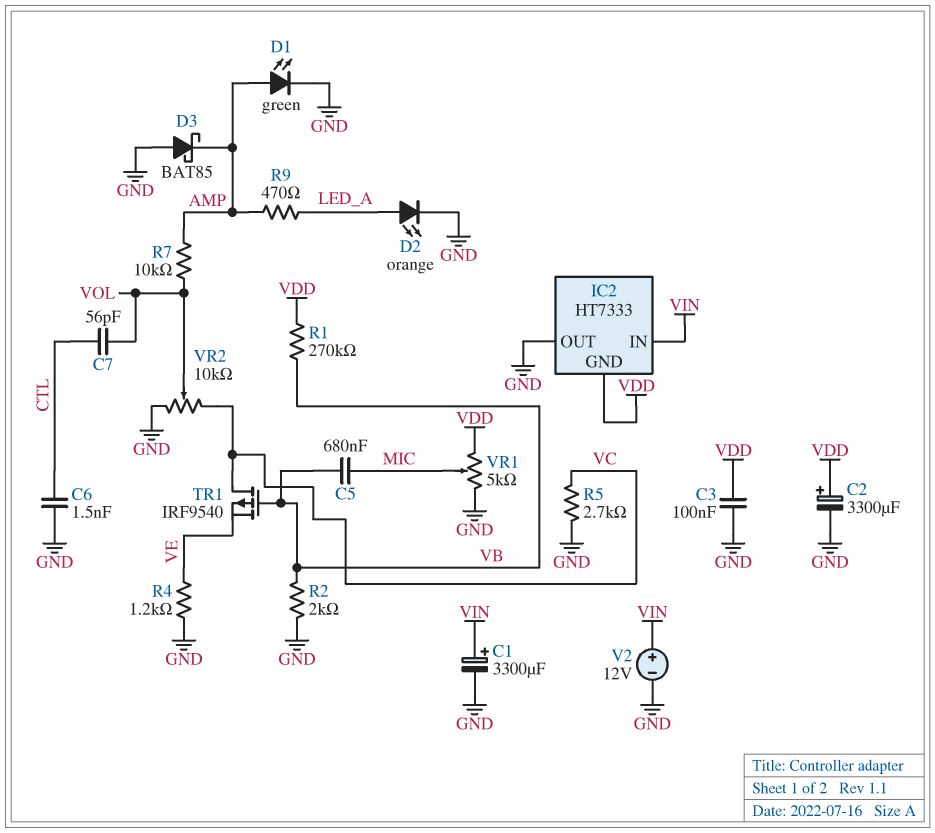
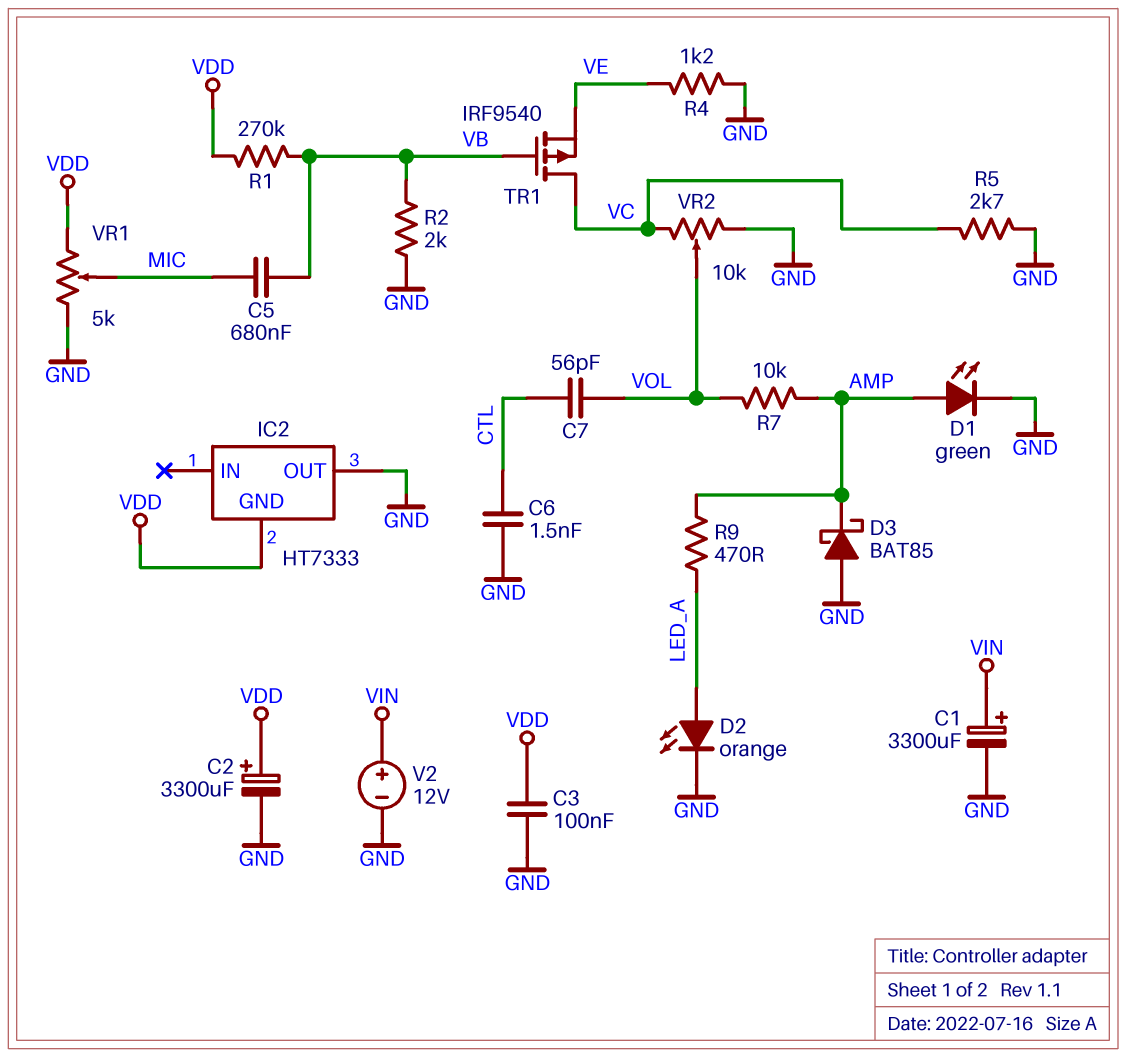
IC2 pin IN: VIN -> none

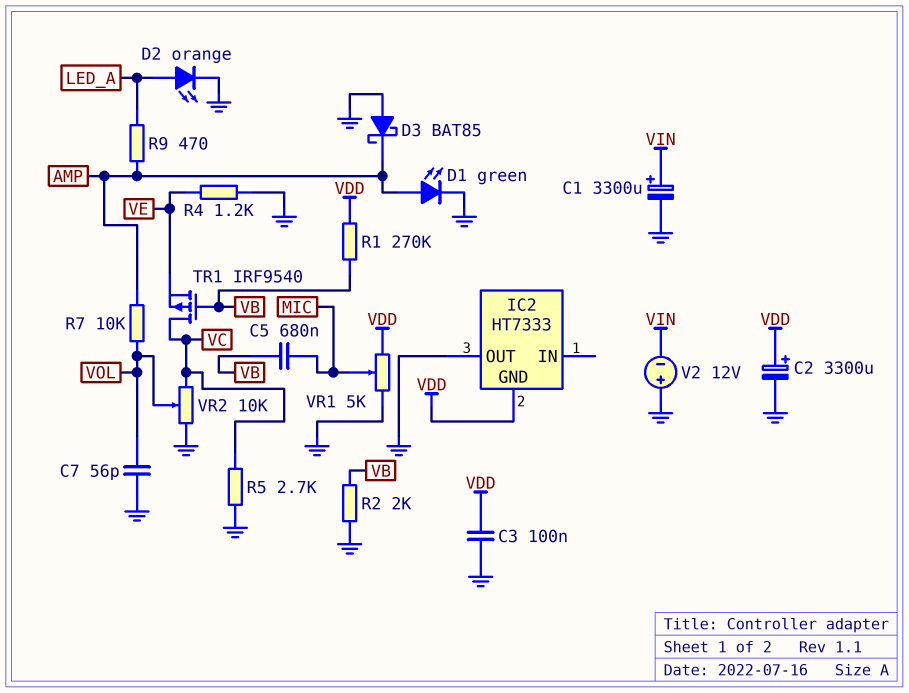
C6: 1.5nF (CTL, GND) -> none
C7: 56pF (CTL, VOL) -> 56pF (GND, VOL)
V2: 12V (plus VIN, minus GND) -> 12V (plus GND, minus VIN)

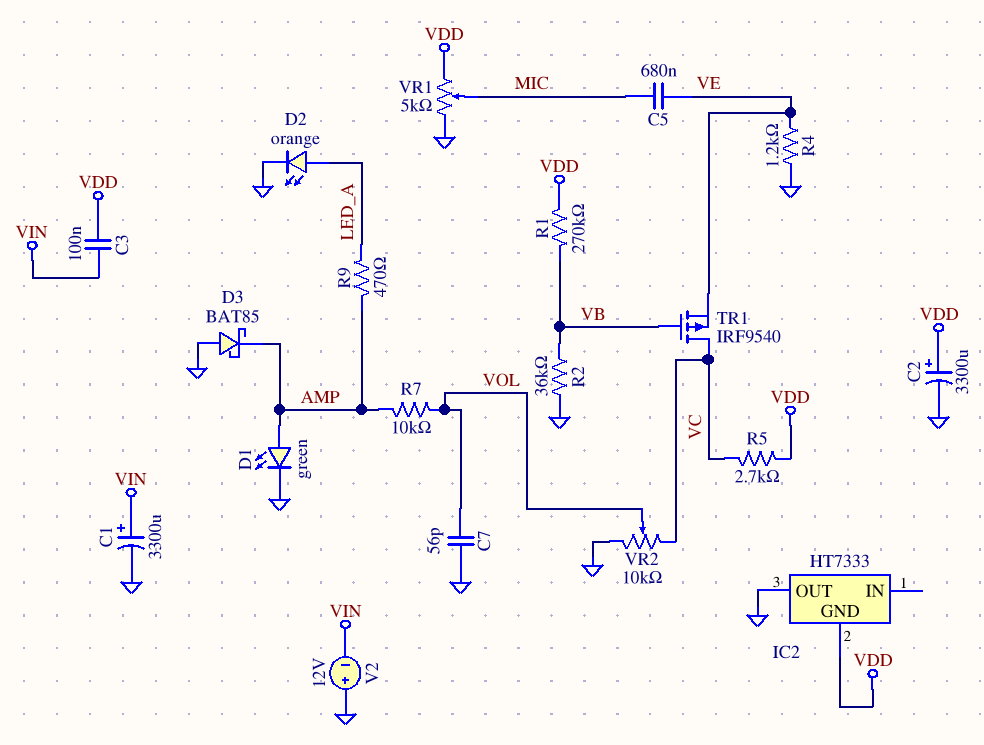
C3: 100nF (GND, VDD) -> 100nF (VDD, VIN)
C5: 680nF (MIC, VB) -> 680nF (MIC, VE)
R2: 2k (GND, VB) -> 36k (GND, VB)
R5: 2.7k (GND, VC) -> 2.7k (VC, VDD)

